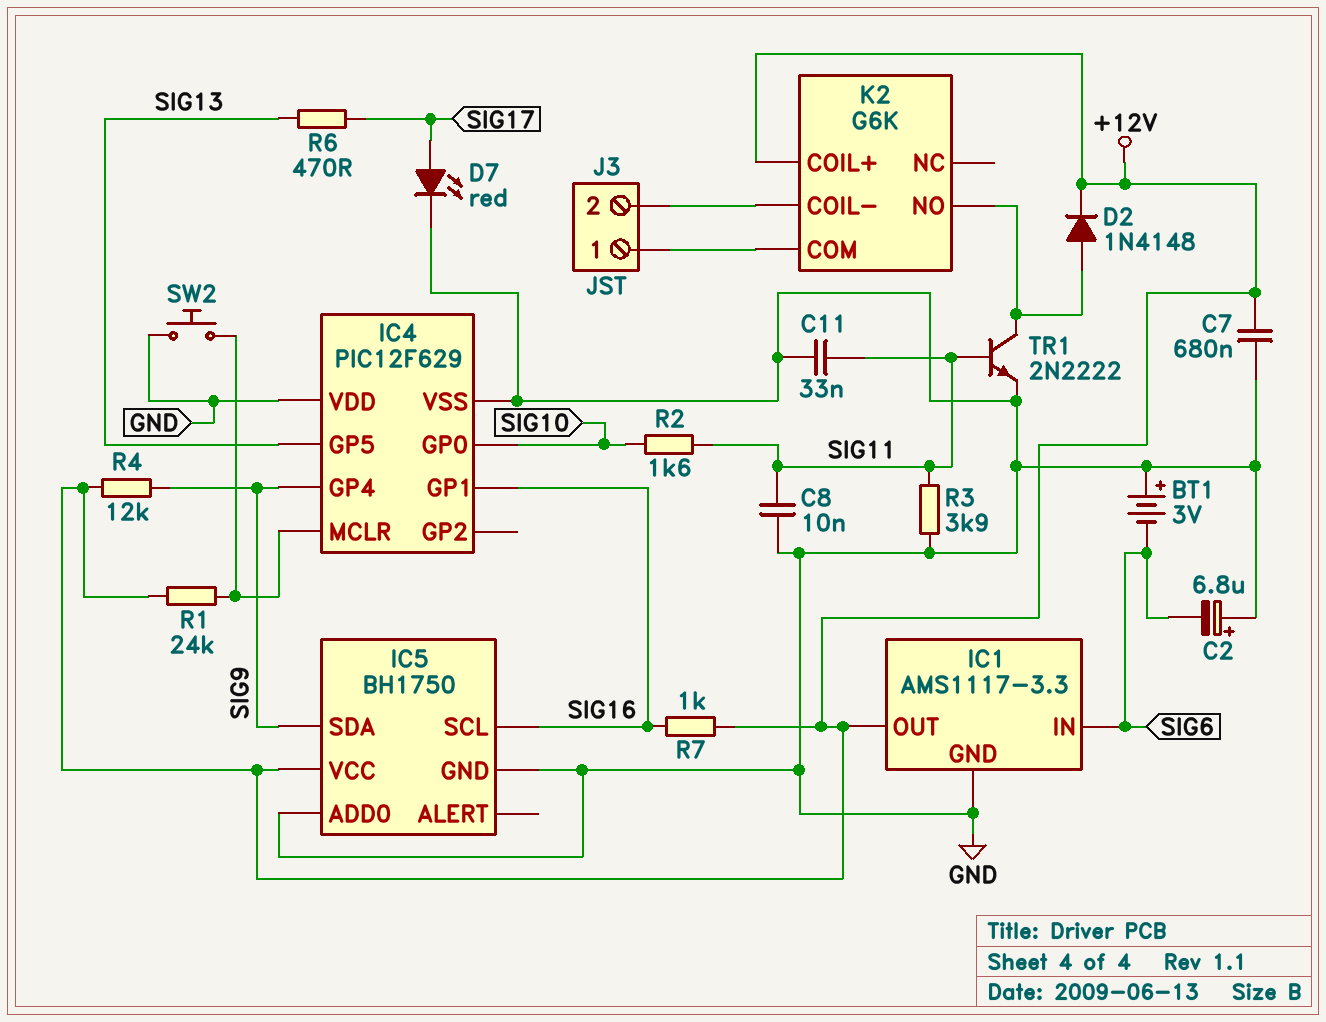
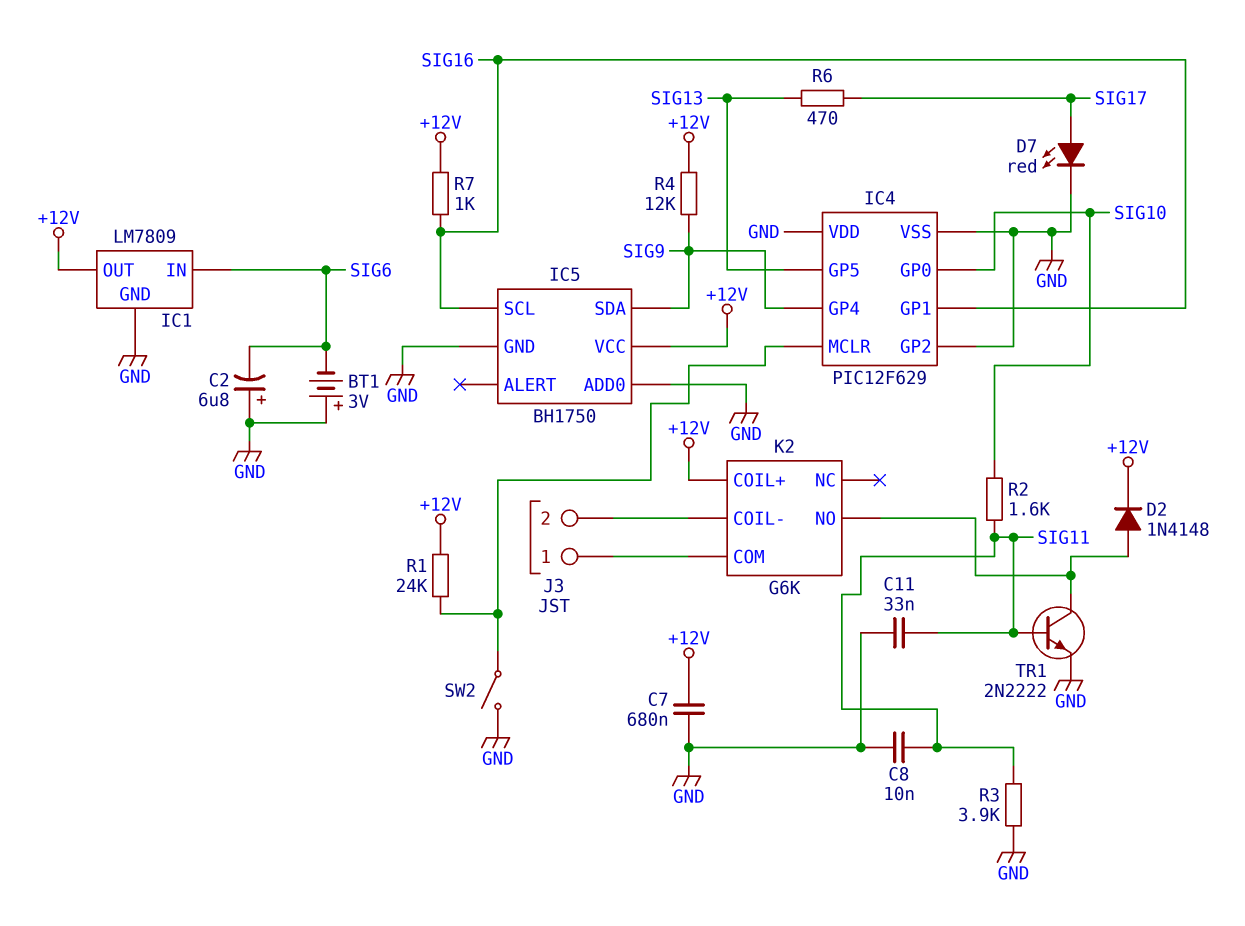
IC1: AMS1117-3.3 -> LM7809
IC4 pin GP2: none -> GND
SW2: button (GND, IC4/MCLR) -> switch (GND, IC4/MCLR)

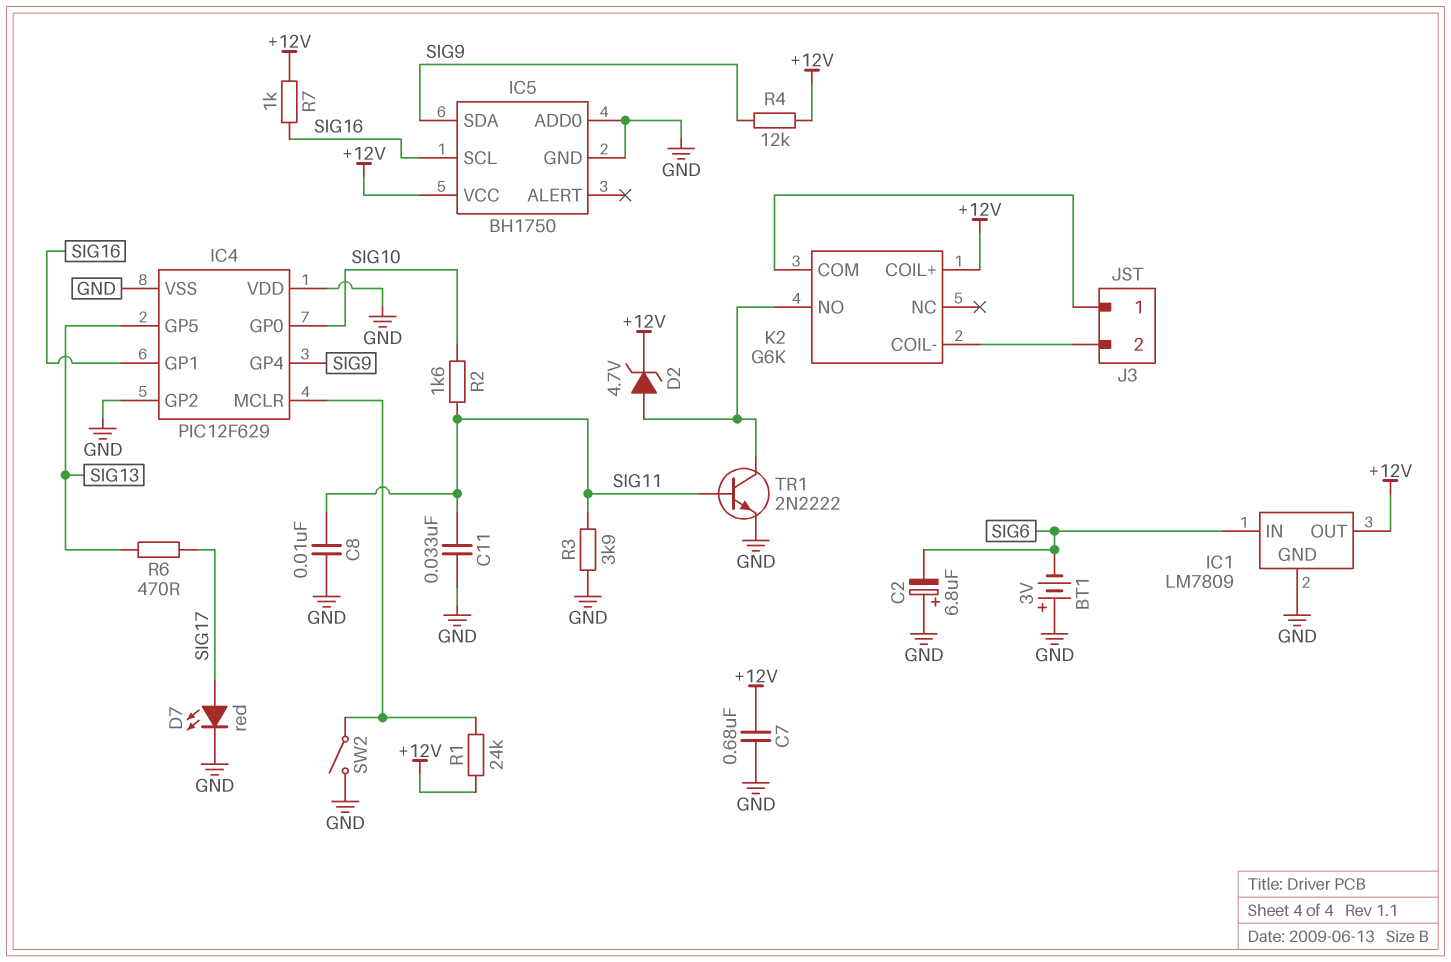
D2: diode 1N4148 (A K2/NO, K +12V) -> zener 4.7V (A K2/NO, K +12V)

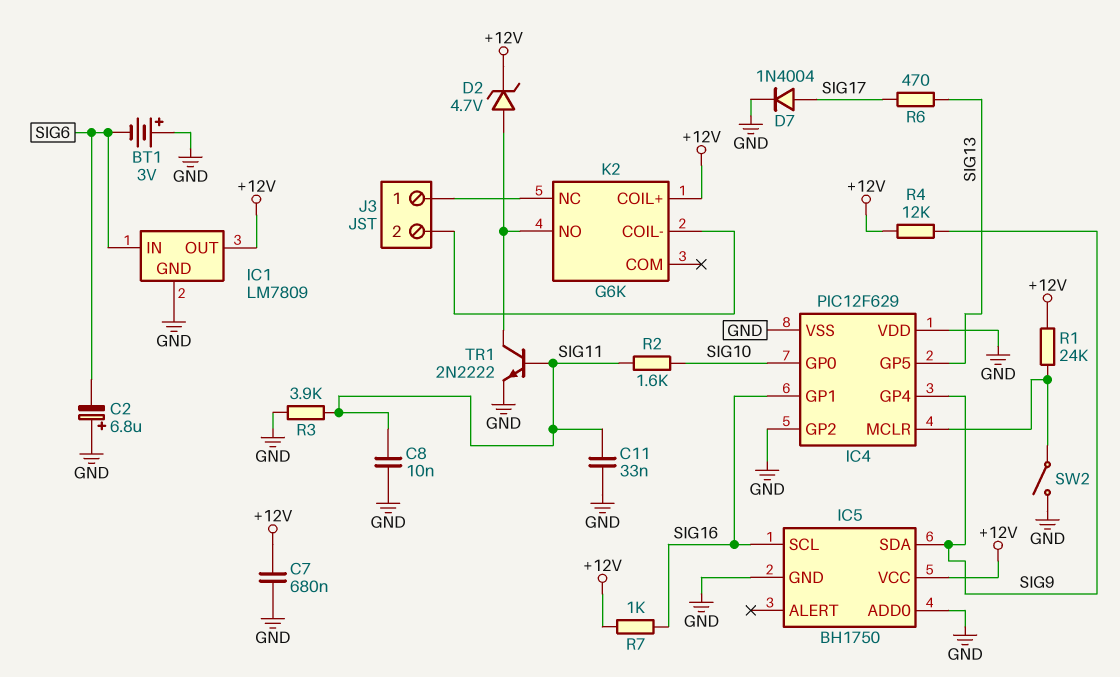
D7: LED red (A SIG17, K GND) -> diode 1N4004 (A SIG17, K GND)
K2 pin COM: J3/1 -> none
K2 pin NC: none -> J3/1

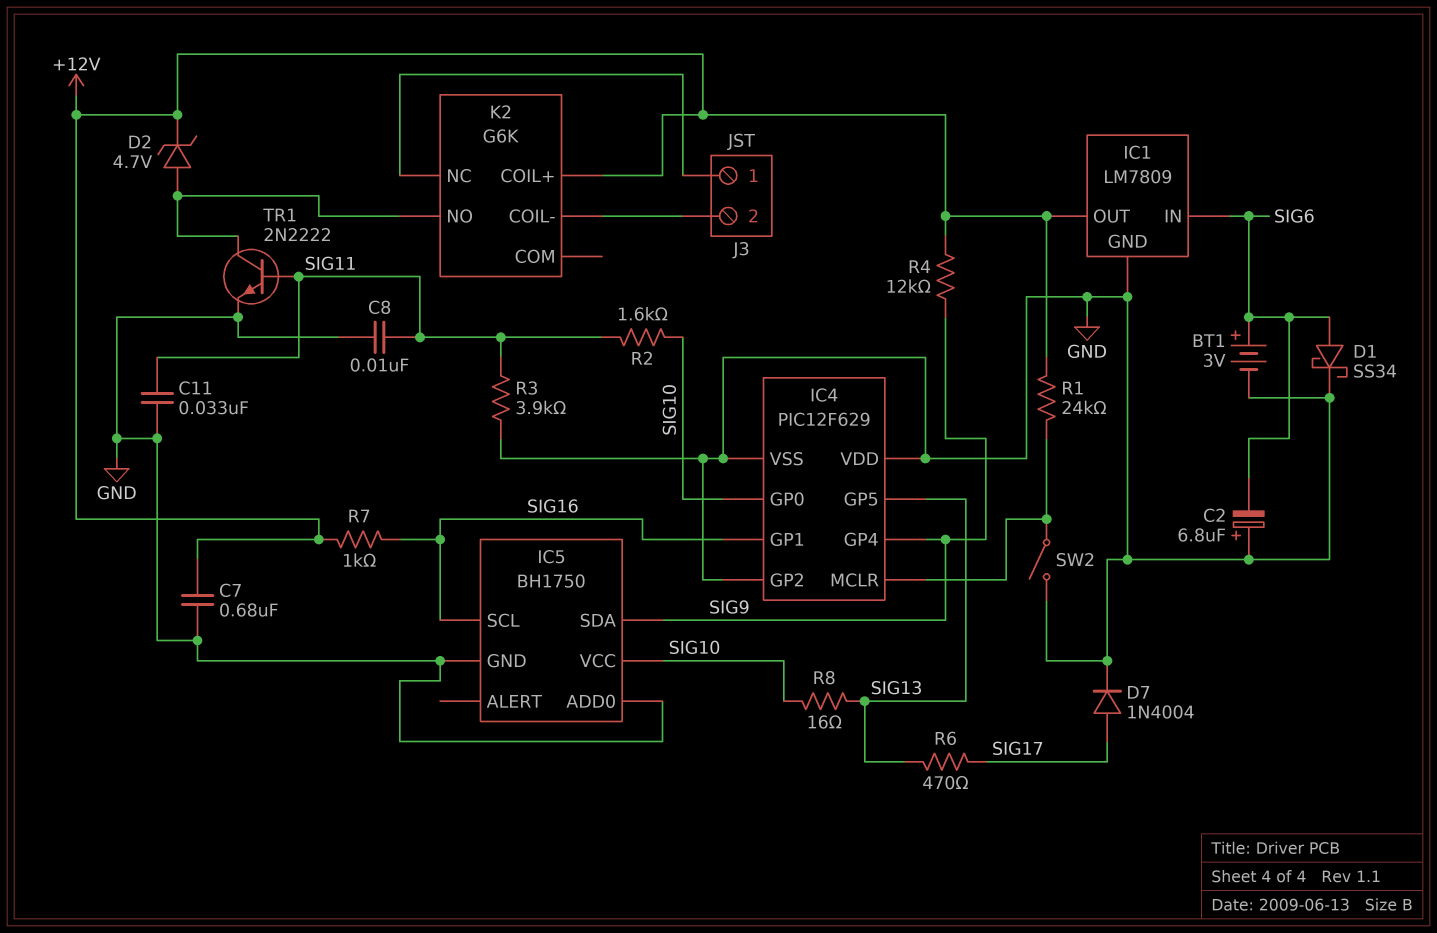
BT1: 3V (plus GND, minus SIG6) -> 3V (plus SIG6, minus GND)
D1: none -> schottky SS34 (A SIG6, K GND)
IC5 pin VCC: +12V -> SIG10
R8: none -> 16 (SIG10, SIG13)

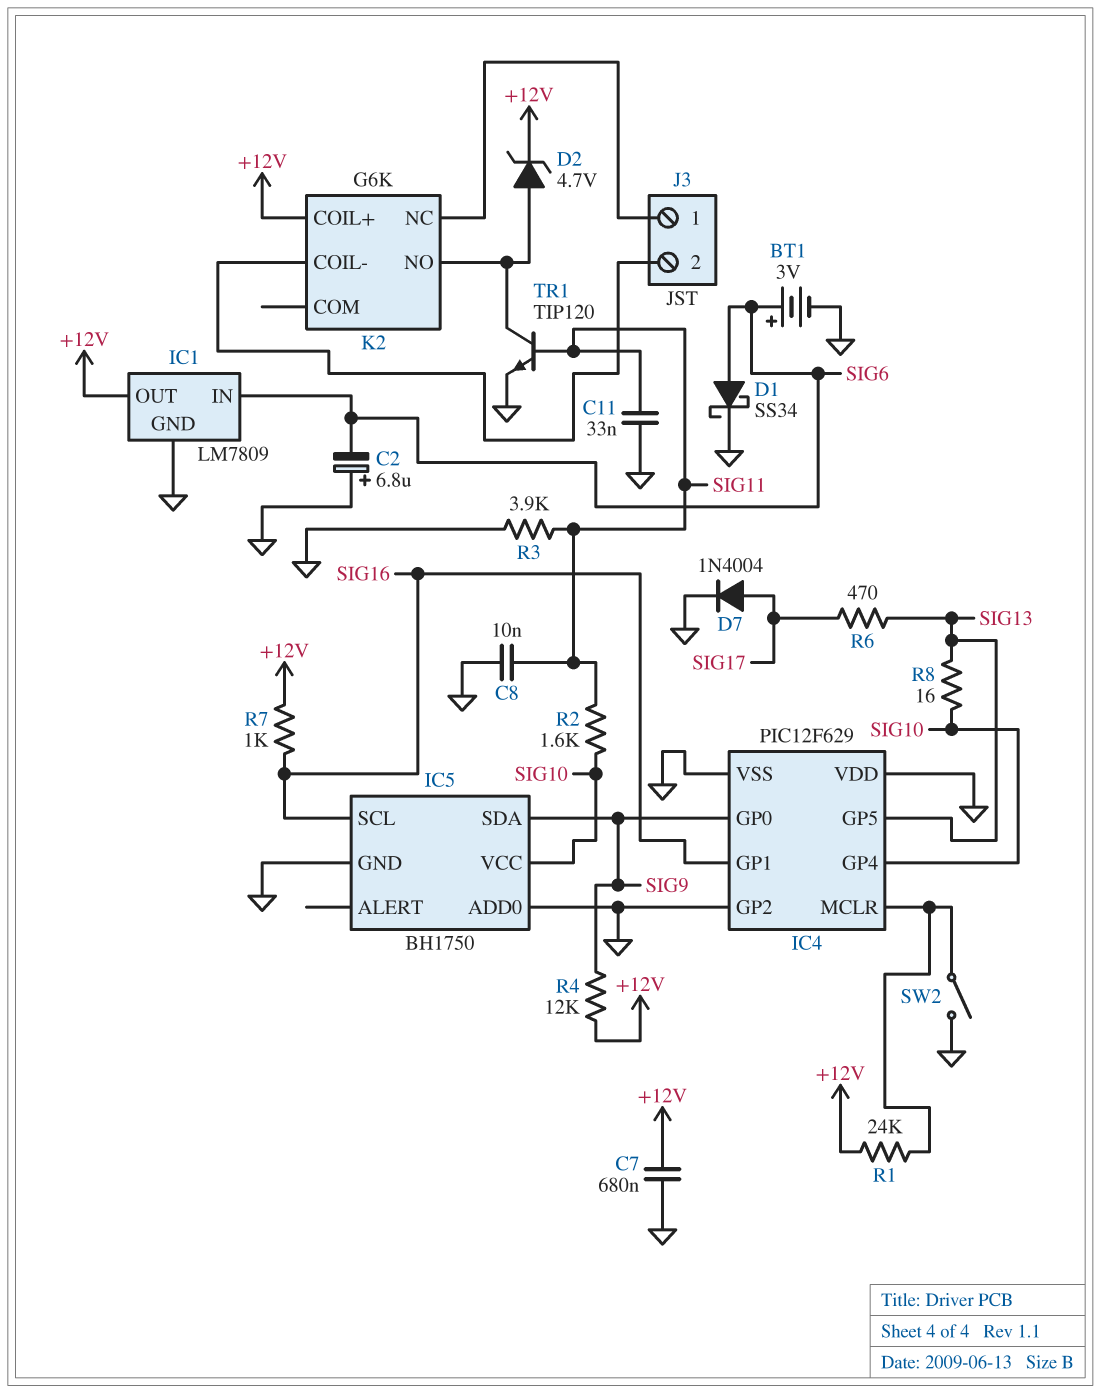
IC4 pin GP0: SIG10 -> SIG9
IC4 pin GP4: SIG9 -> SIG10
TR1: NPN 2N2222 (B SIG11, C K2/NO, E GND) -> NPN TIP120 (B SIG11, C K2/NO, E GND)

